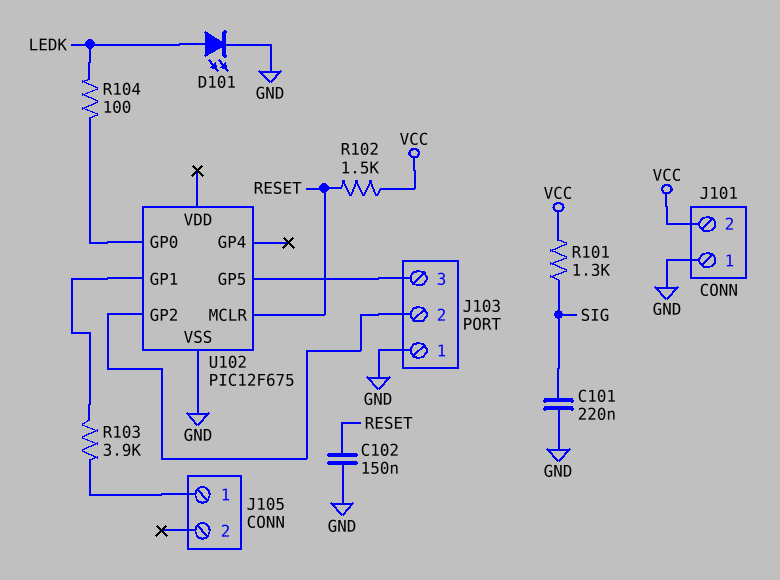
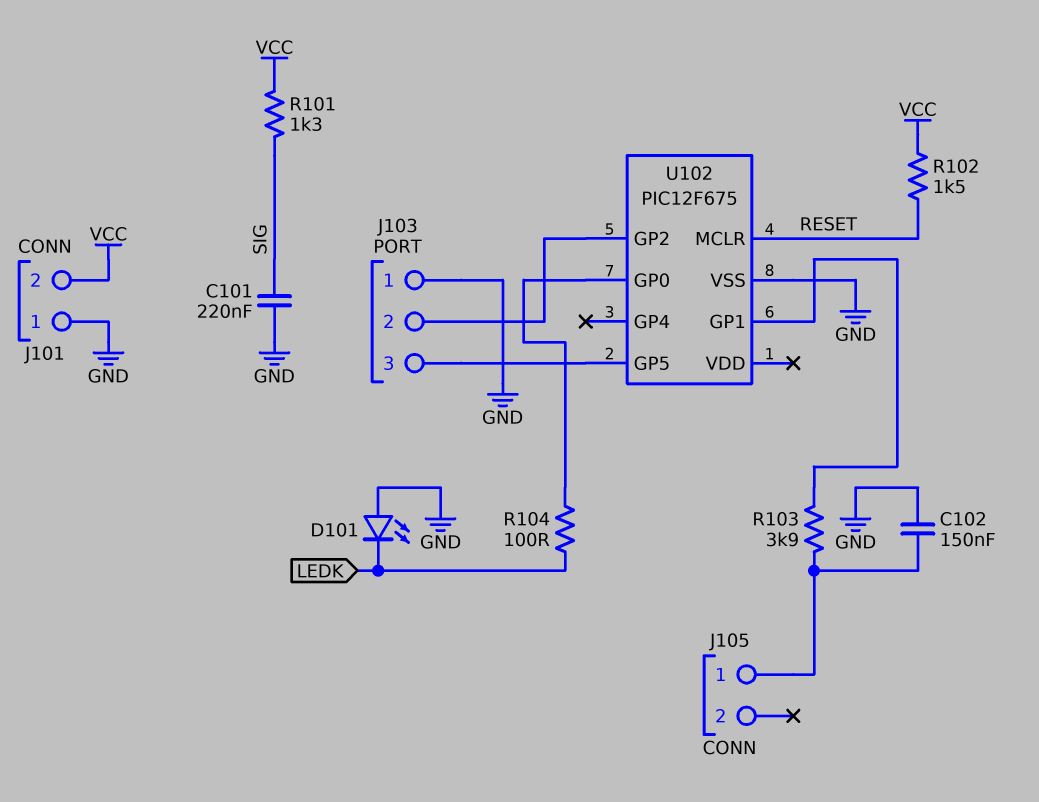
C102: 150nF (GND, RESET) -> 150nF (GND, J105/1)
D101: LED (A LEDK, K GND) -> LED (A GND, K LEDK)

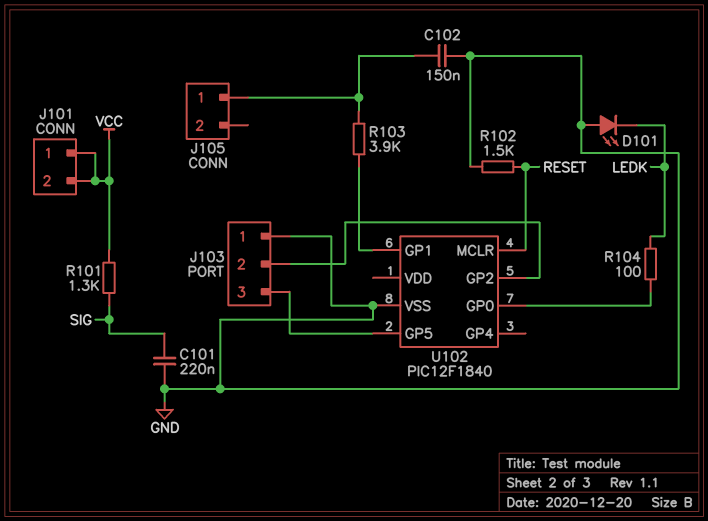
J101 pin 1: GND -> VCC
R102: 1.5k (RESET, VCC) -> 1.5k (GND, RESET)
U102: PIC12F675 -> PIC12F1840

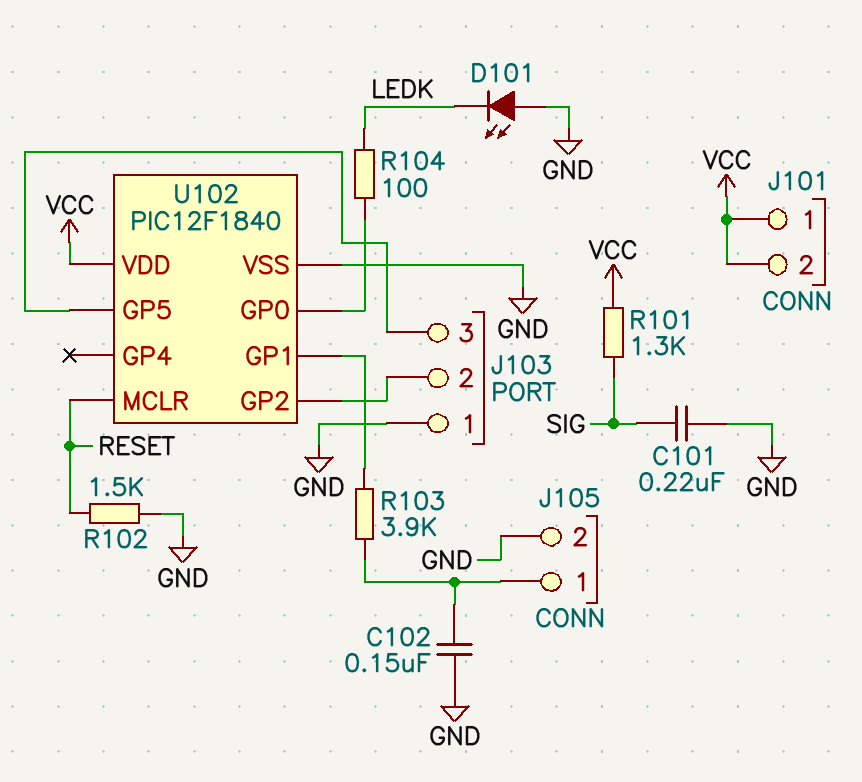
J105 pin 2: none -> GND
U102 pin VDD: none -> VCC

